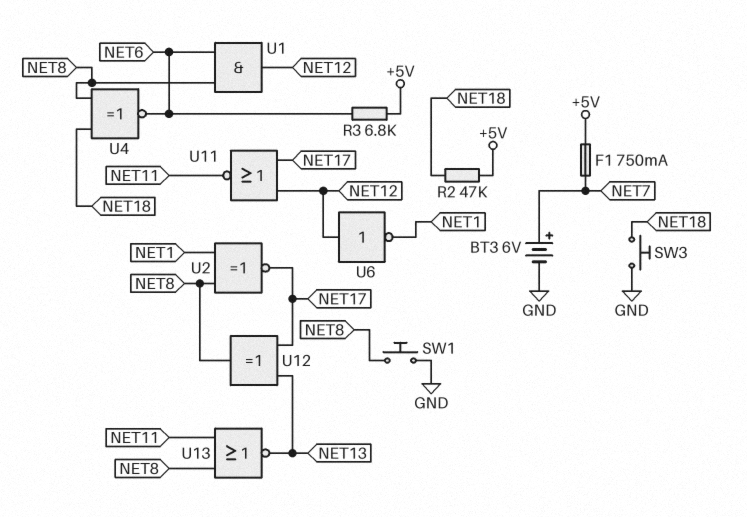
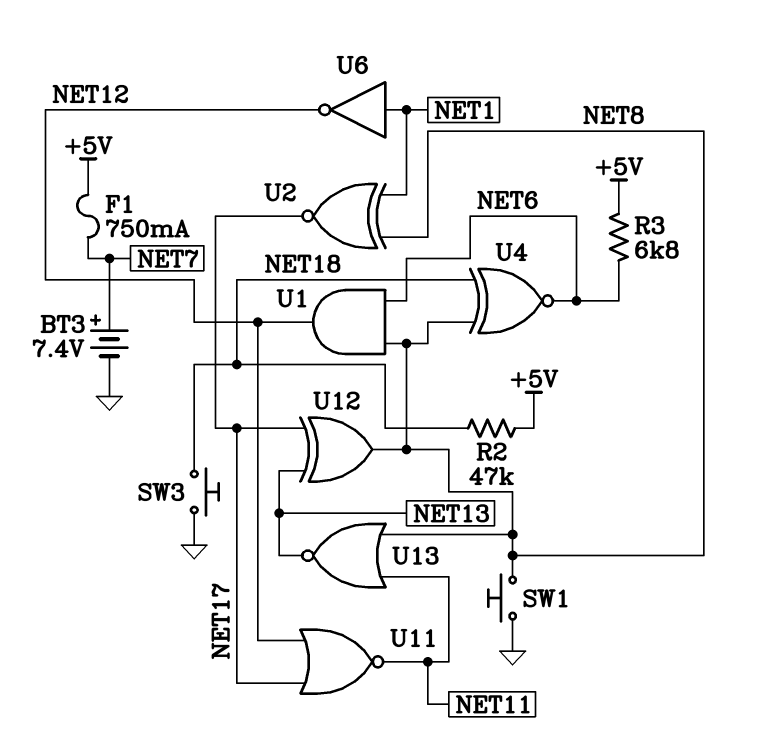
BT3: 6V (plus NET7, minus GND) -> 7.4V (plus NET7, minus GND)
U6: NOT (in NET12, out NET1) -> NOT (in NET1, out NET12)

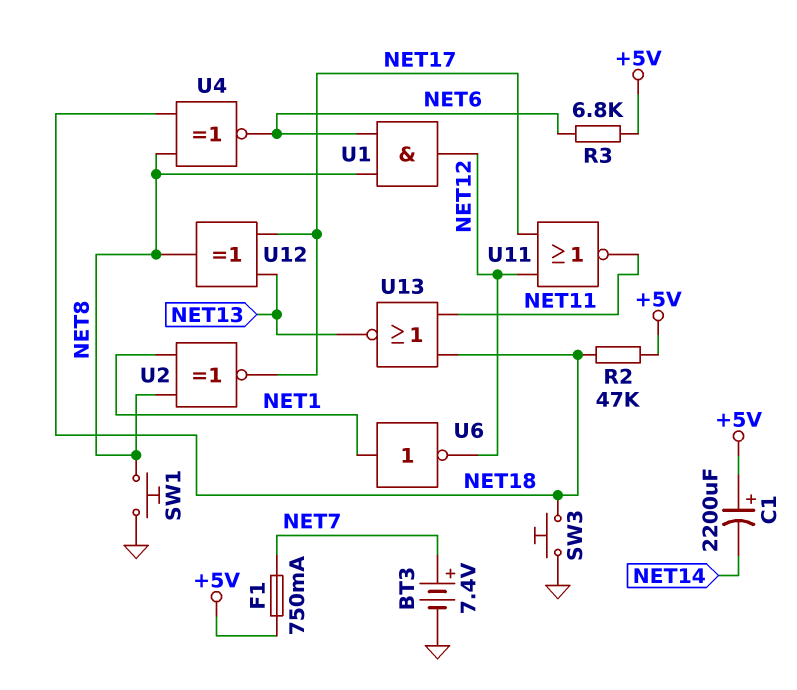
C1: none -> 2200uF (plus +5V, minus NET14)
U13: NOR (in NET8, in NET11, out NET13) -> NOR (in NET11, in NET18, out NET13)

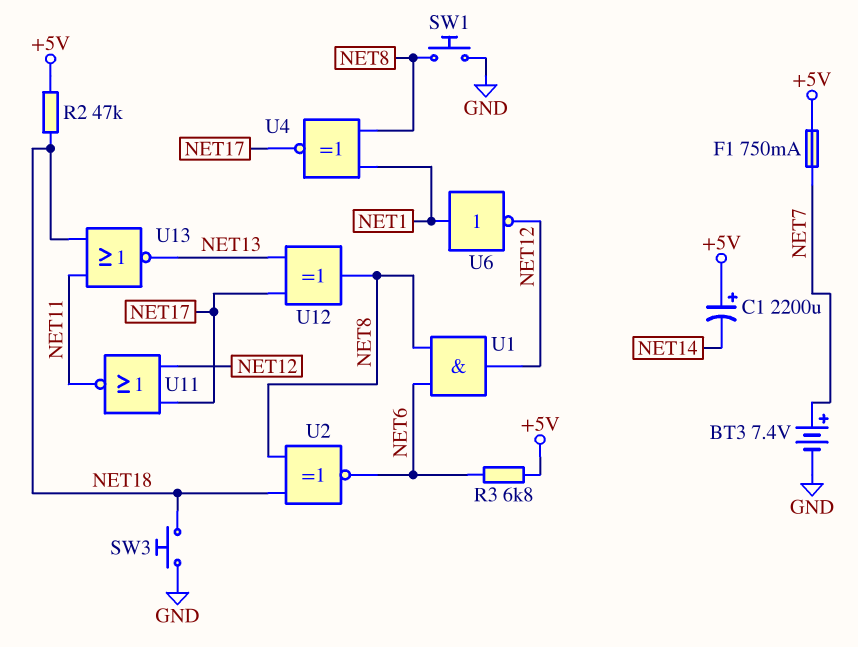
U2: XNOR (in NET1, in NET8, out NET17) -> XNOR (in NET8, in NET18, out NET6)
U4: XNOR (in NET8, in NET18, out NET6) -> XNOR (in NET1, in NET8, out NET17)

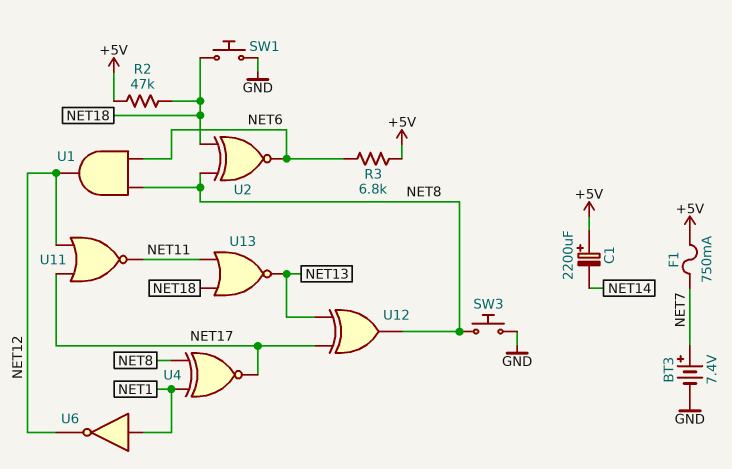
SW1: button (GND, NET8) -> button (GND, NET18)
SW3: button (GND, NET18) -> button (GND, NET8)

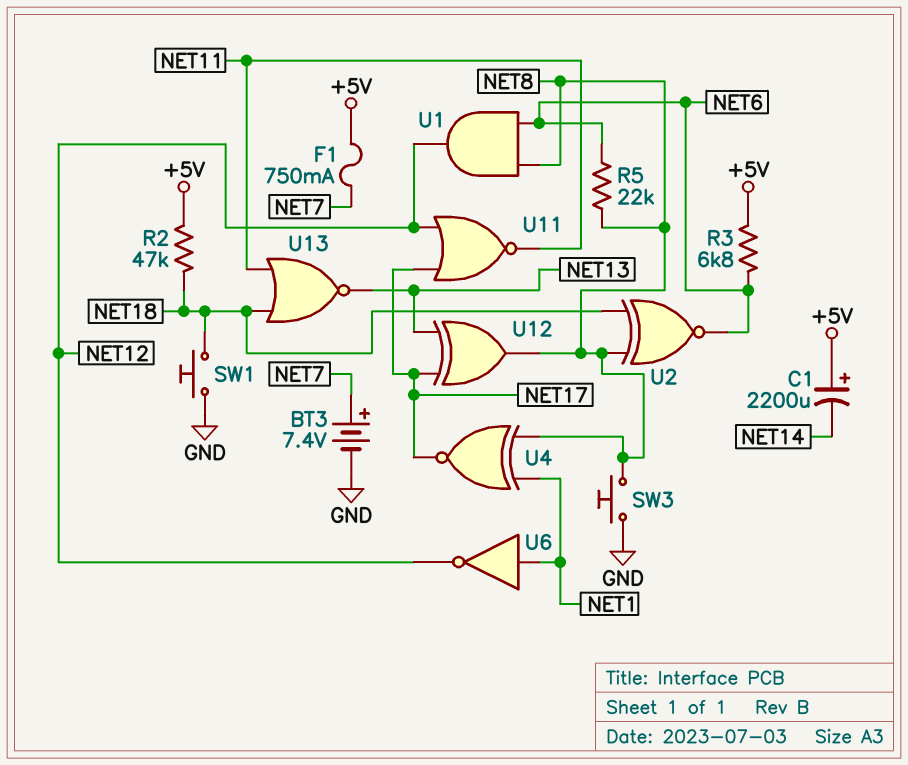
R5: none -> 22k (NET6, NET8)

